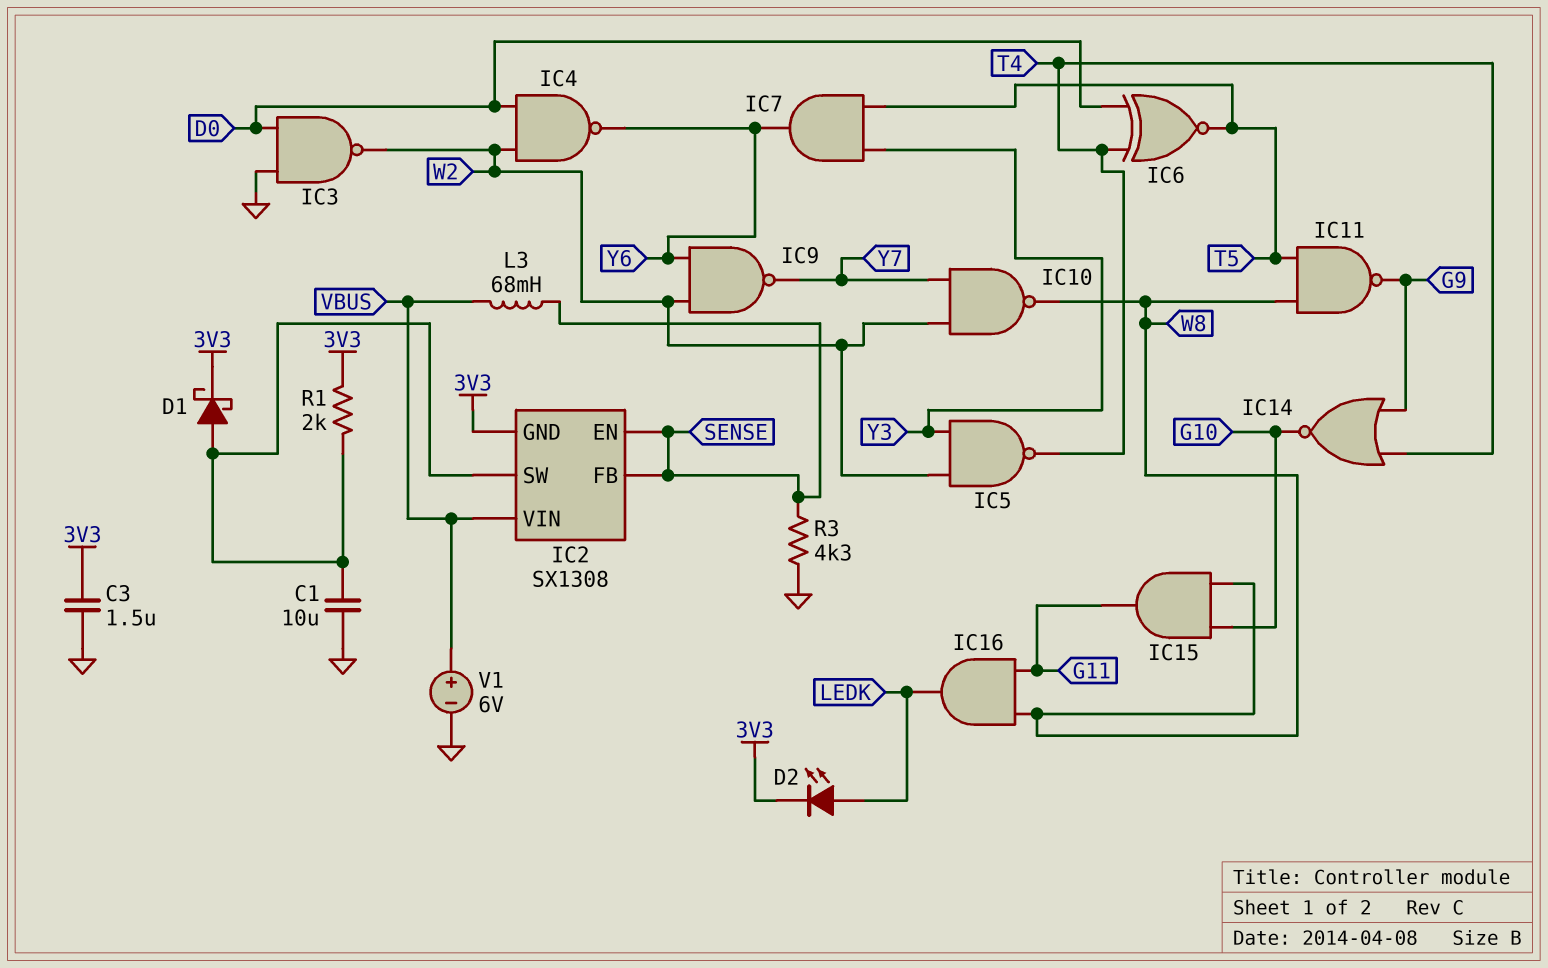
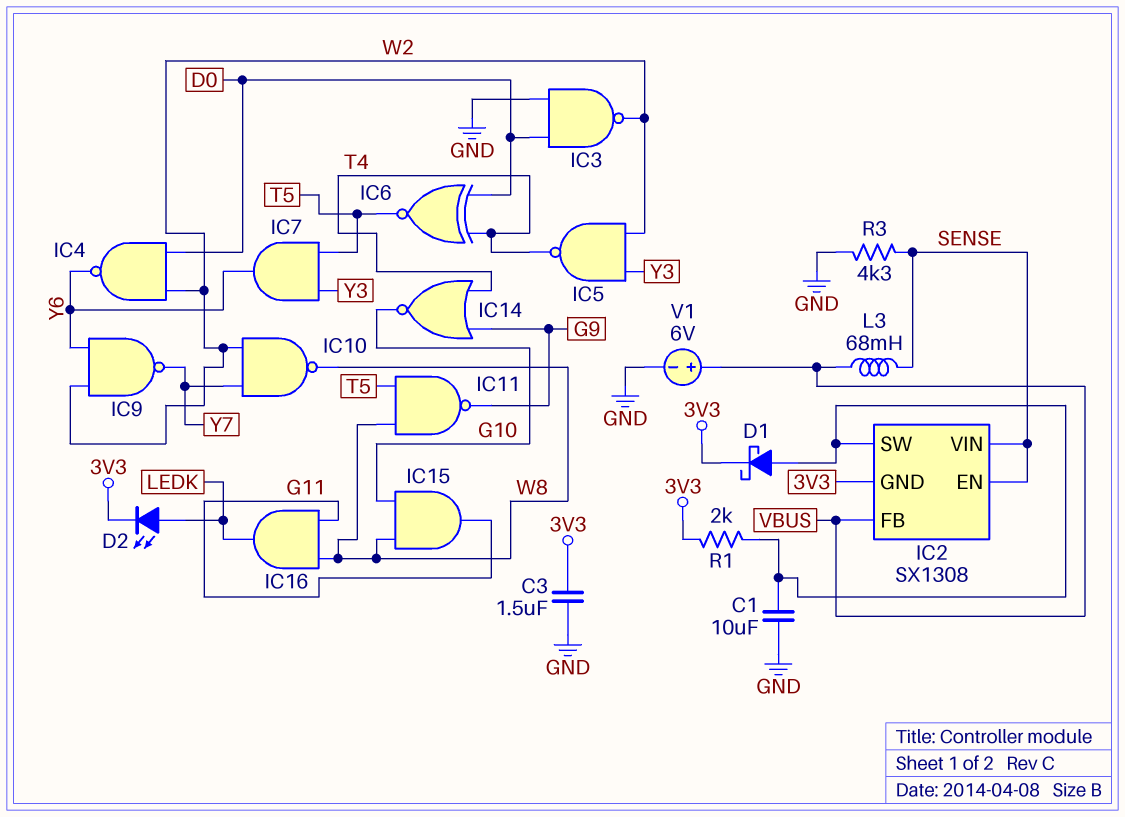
IC2 pin FB: SENSE -> VBUS
IC2 pin VIN: VBUS -> SENSE

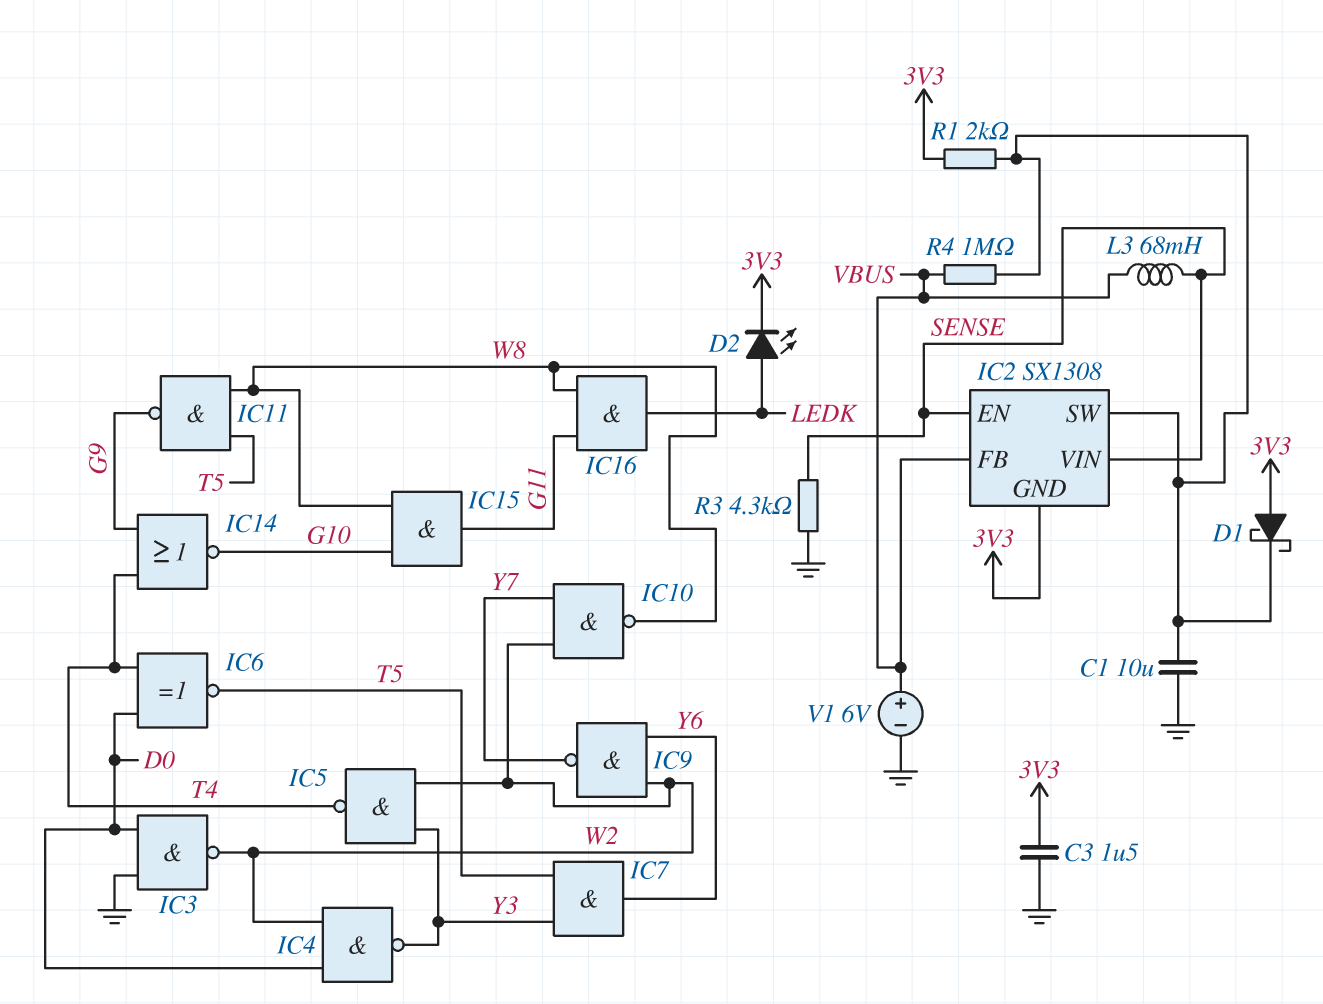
D1: schottky (A IC2/SW, K 3V3) -> schottky (A 3V3, K IC2/SW)
IC4: NAND (in D0, in W2, out Y6) -> NAND (in D0, in W2, out Y3)
R4: none -> 1M (IC2/SW, VBUS)

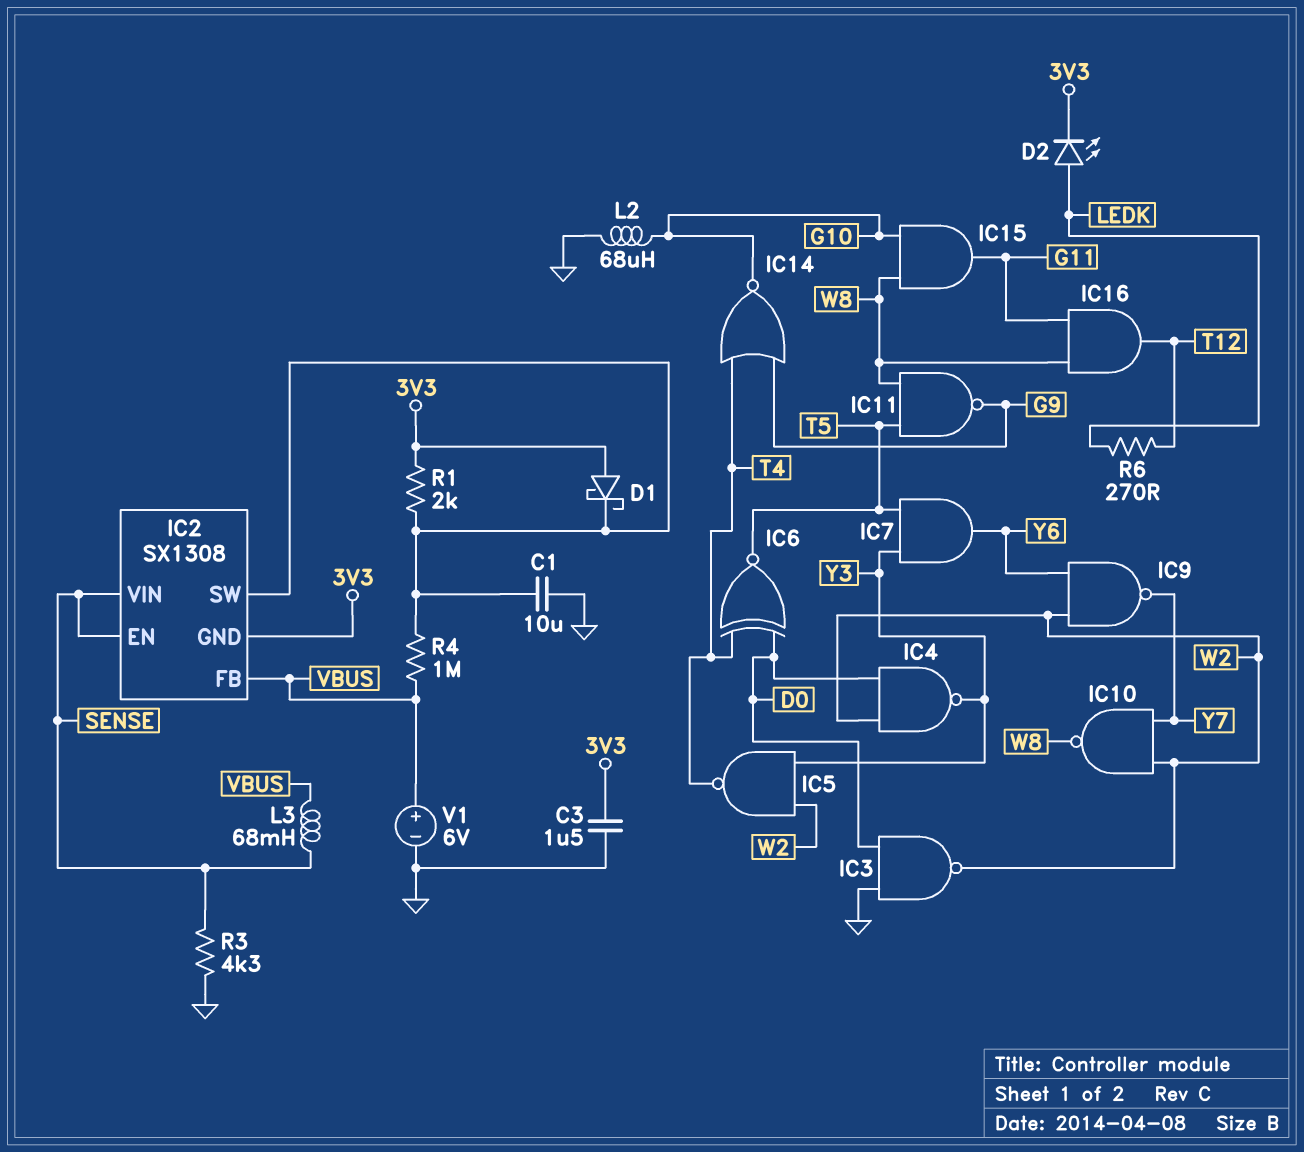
IC16: AND (in G11, in W8, out LEDK) -> AND (in G11, in W8, out T12)
L2: none -> 68uH (G10, GND)
R6: none -> 270 (LEDK, T12)

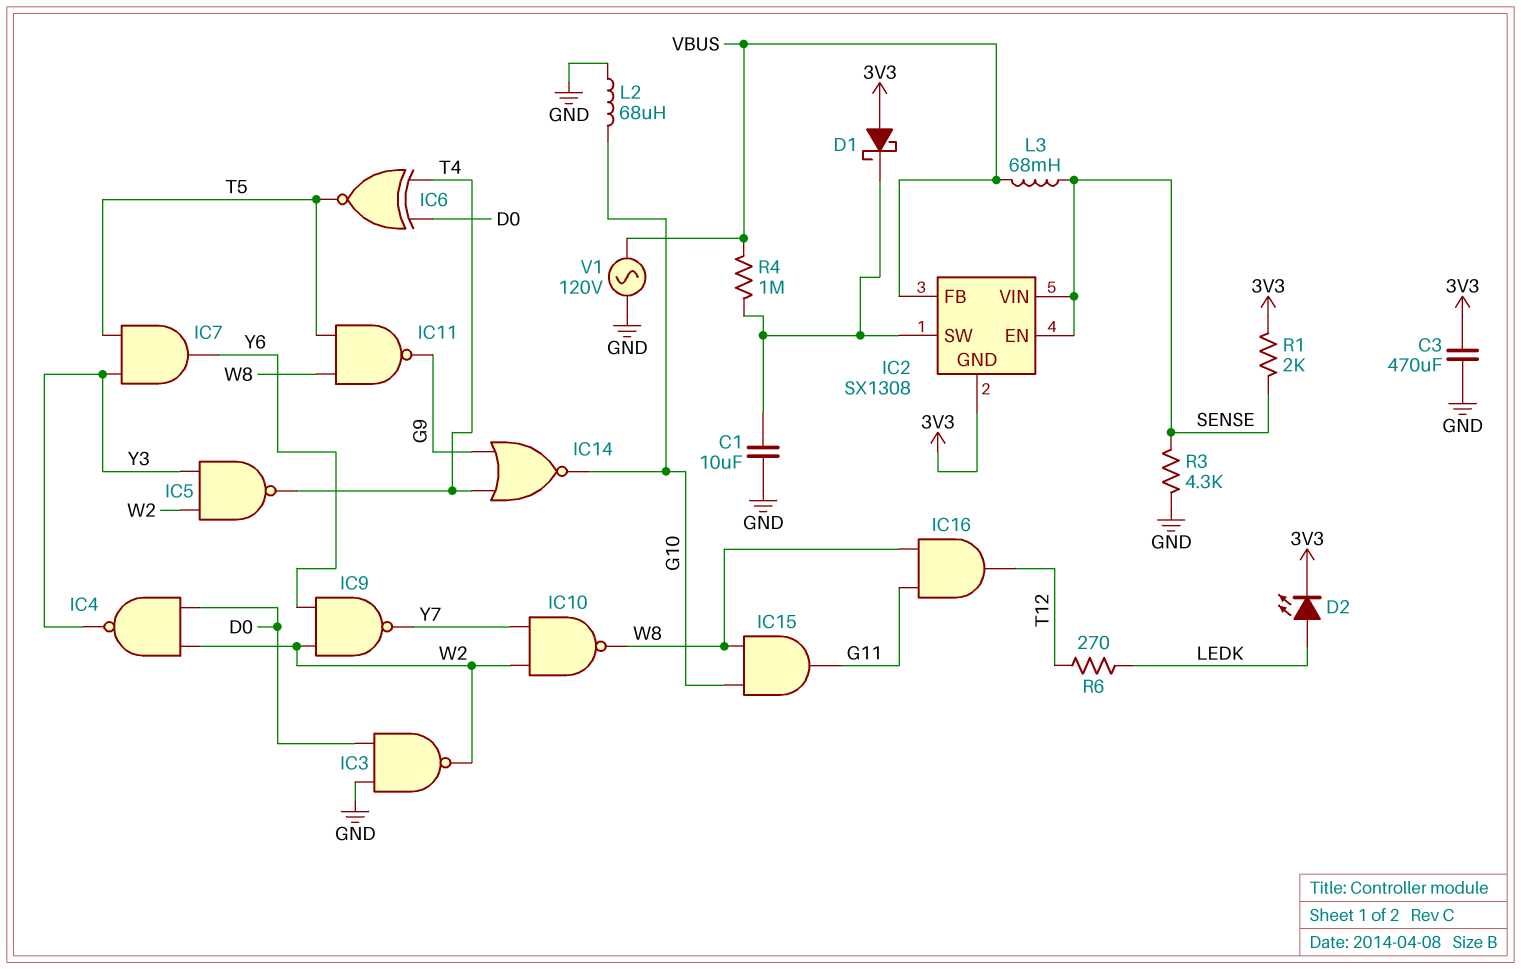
C3: 1.5uF (3V3, GND) -> 470uF (3V3, GND)
R1: 2k (3V3, IC2/SW) -> 2k (3V3, SENSE)
V1: 6V (plus VBUS, minus GND) -> AC 120V (GND, VBUS)

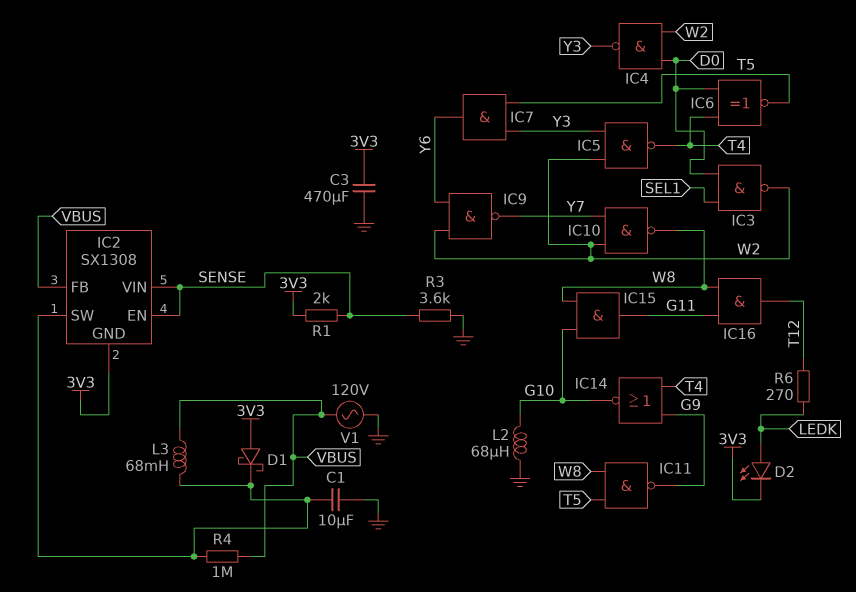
IC3: NAND (in D0, in GND, out W2) -> NAND (in D0, in SEL1, out W2)
L3: 68mH (SENSE, VBUS) -> 68mH (IC2/SW, VBUS)
R3: 4.3k (GND, SENSE) -> 3.6k (GND, SENSE)

